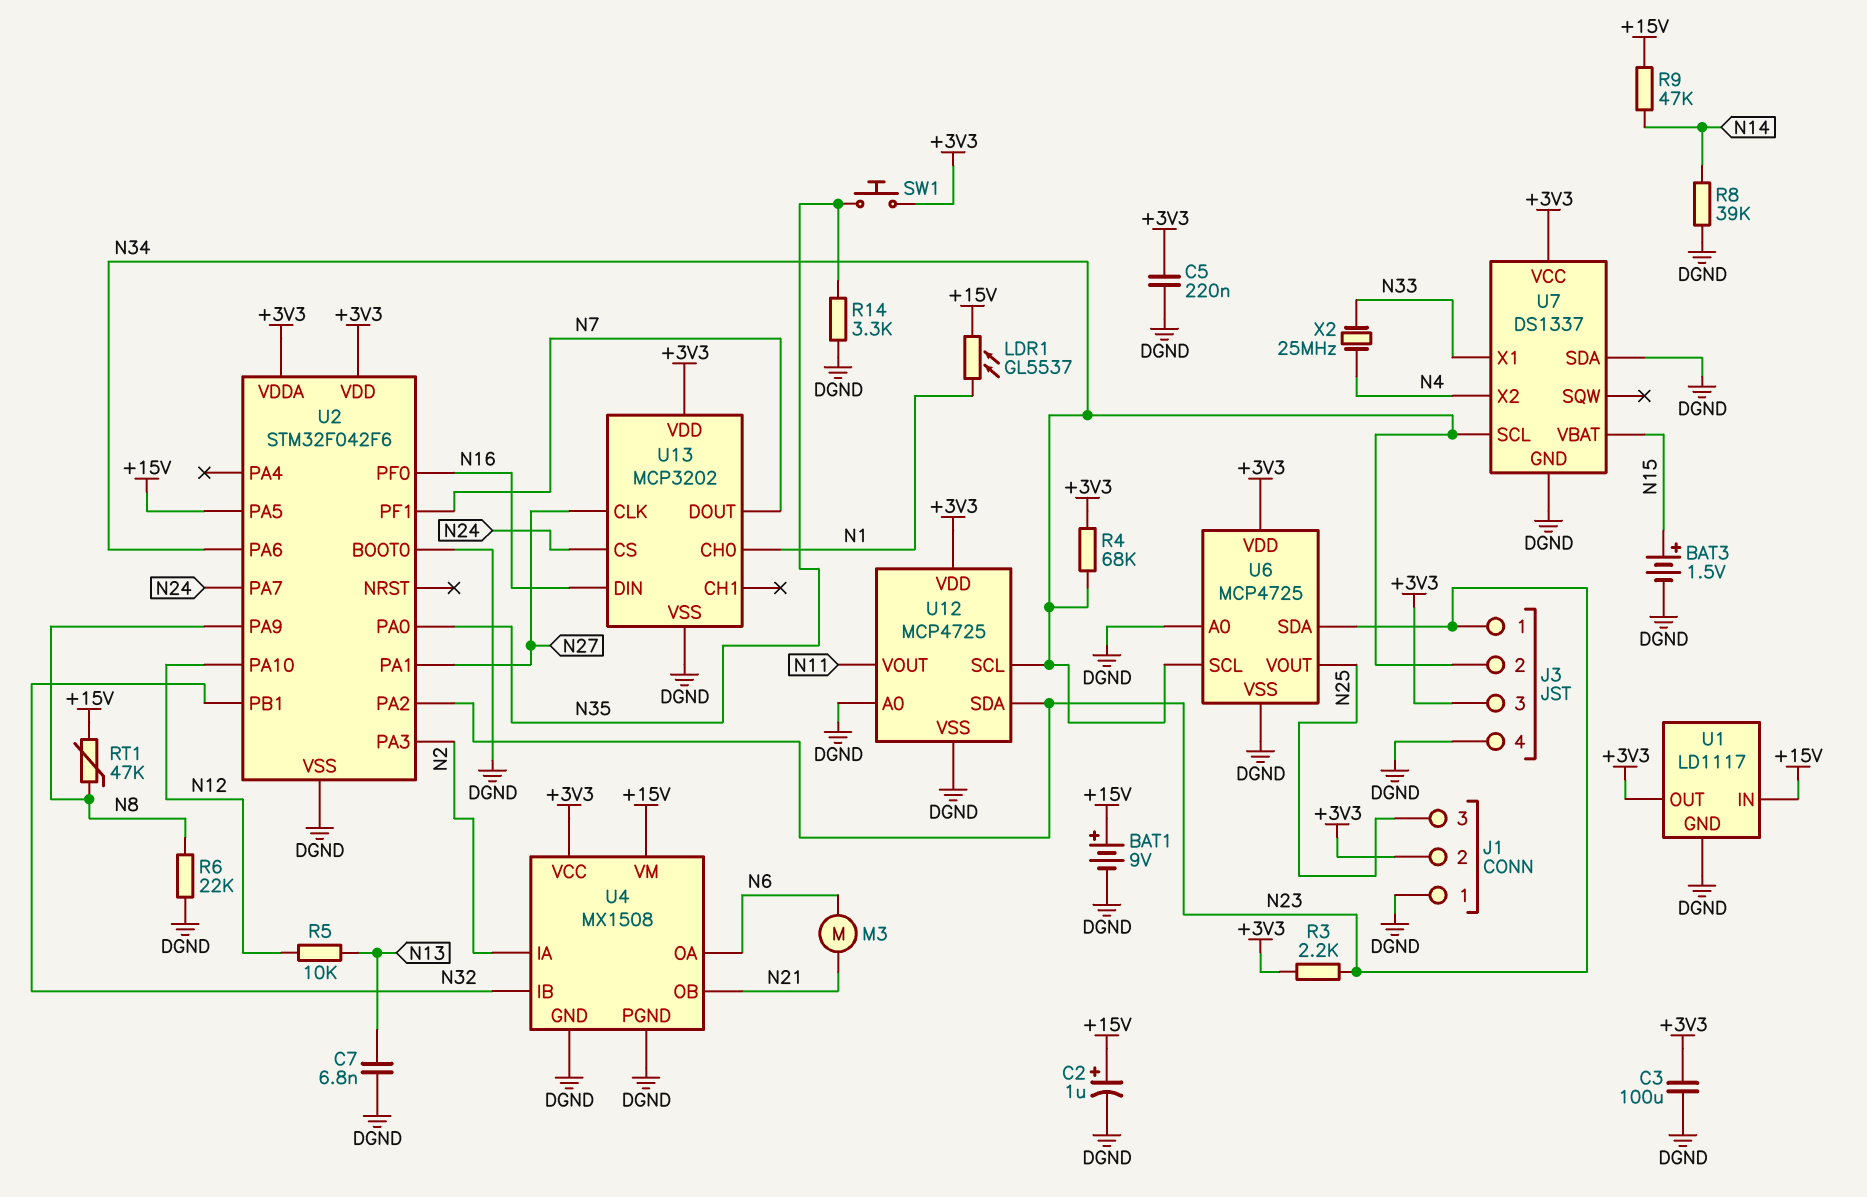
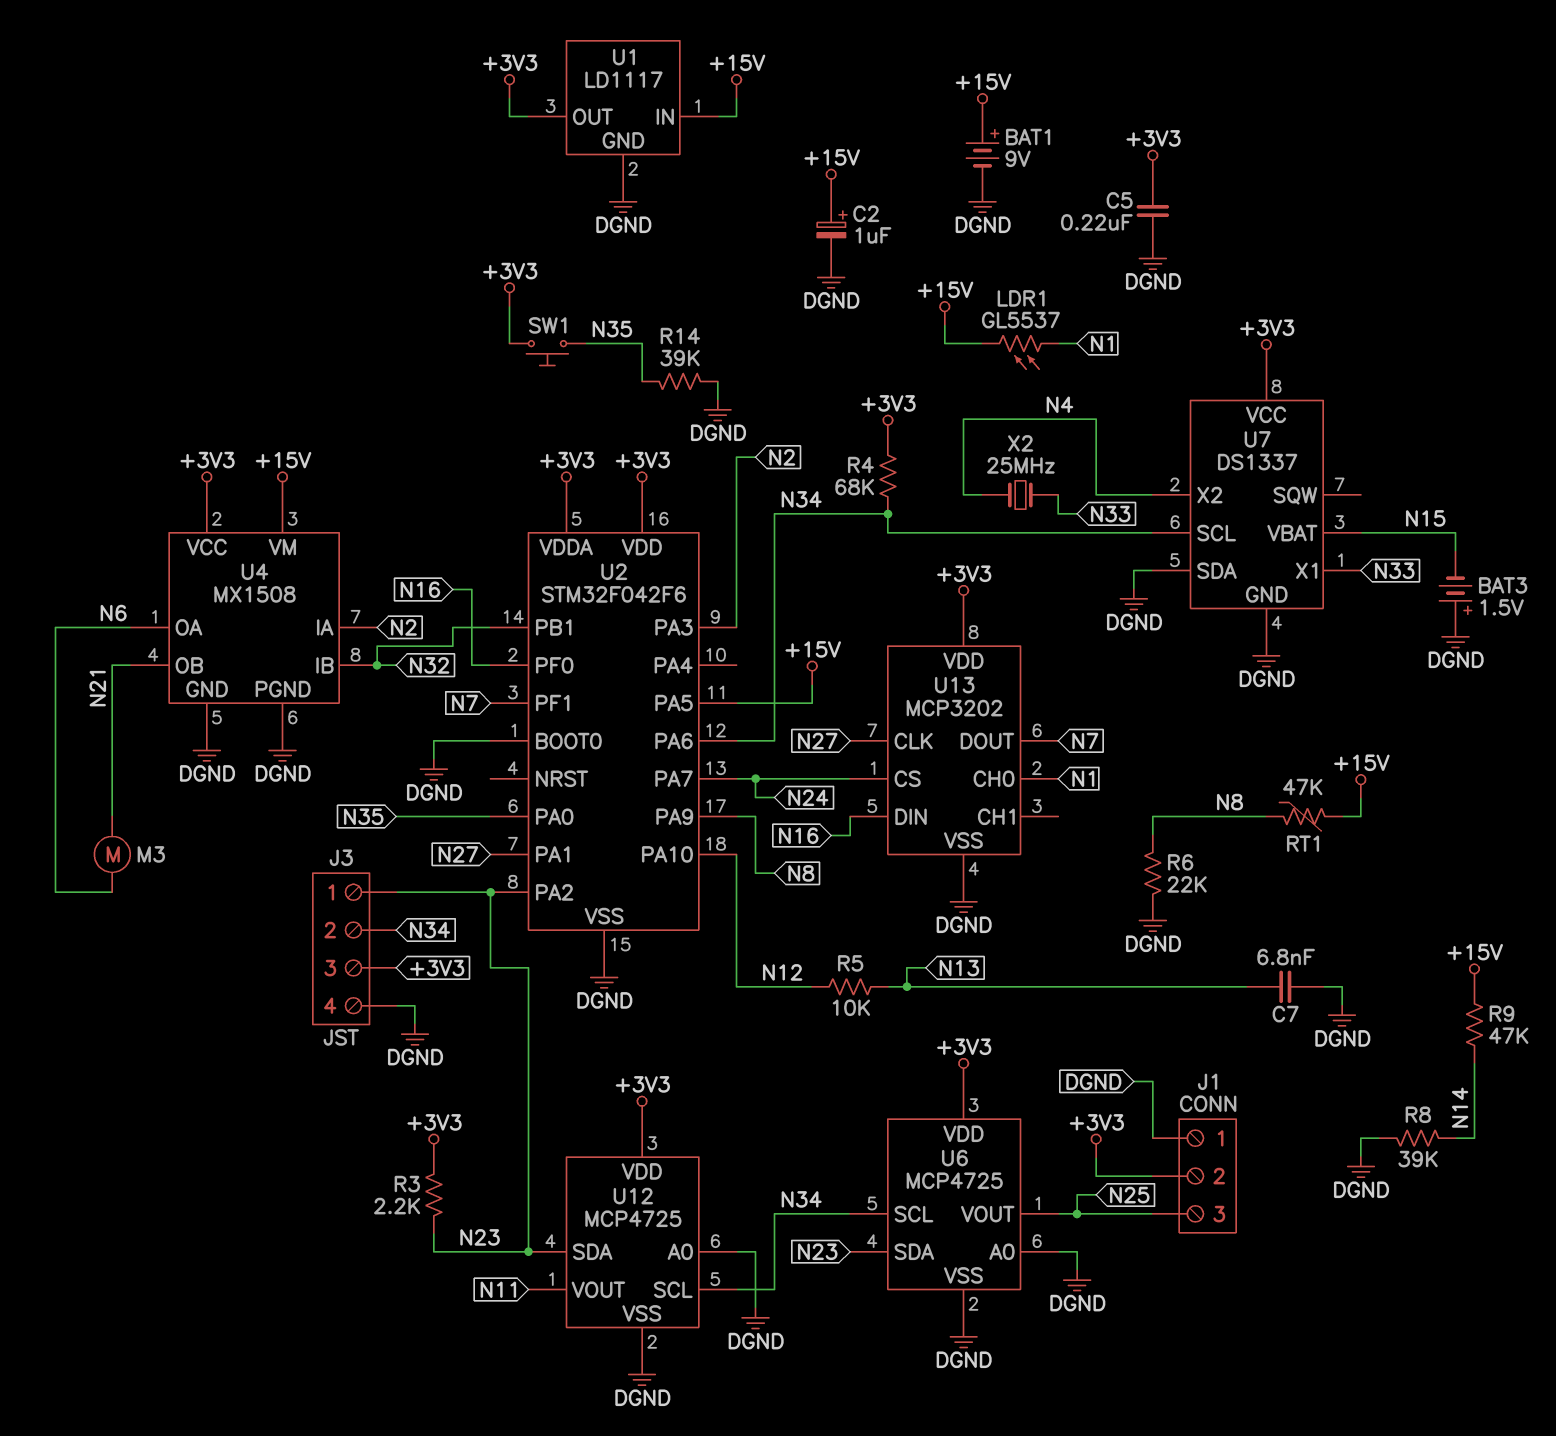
BAT3: 1.5V (plus N15, minus DGND) -> 1.5V (plus DGND, minus N15)
C3: 100uF (+3V3, DGND) -> none
R14: 3.3k (DGND, N35) -> 39k (DGND, N35)

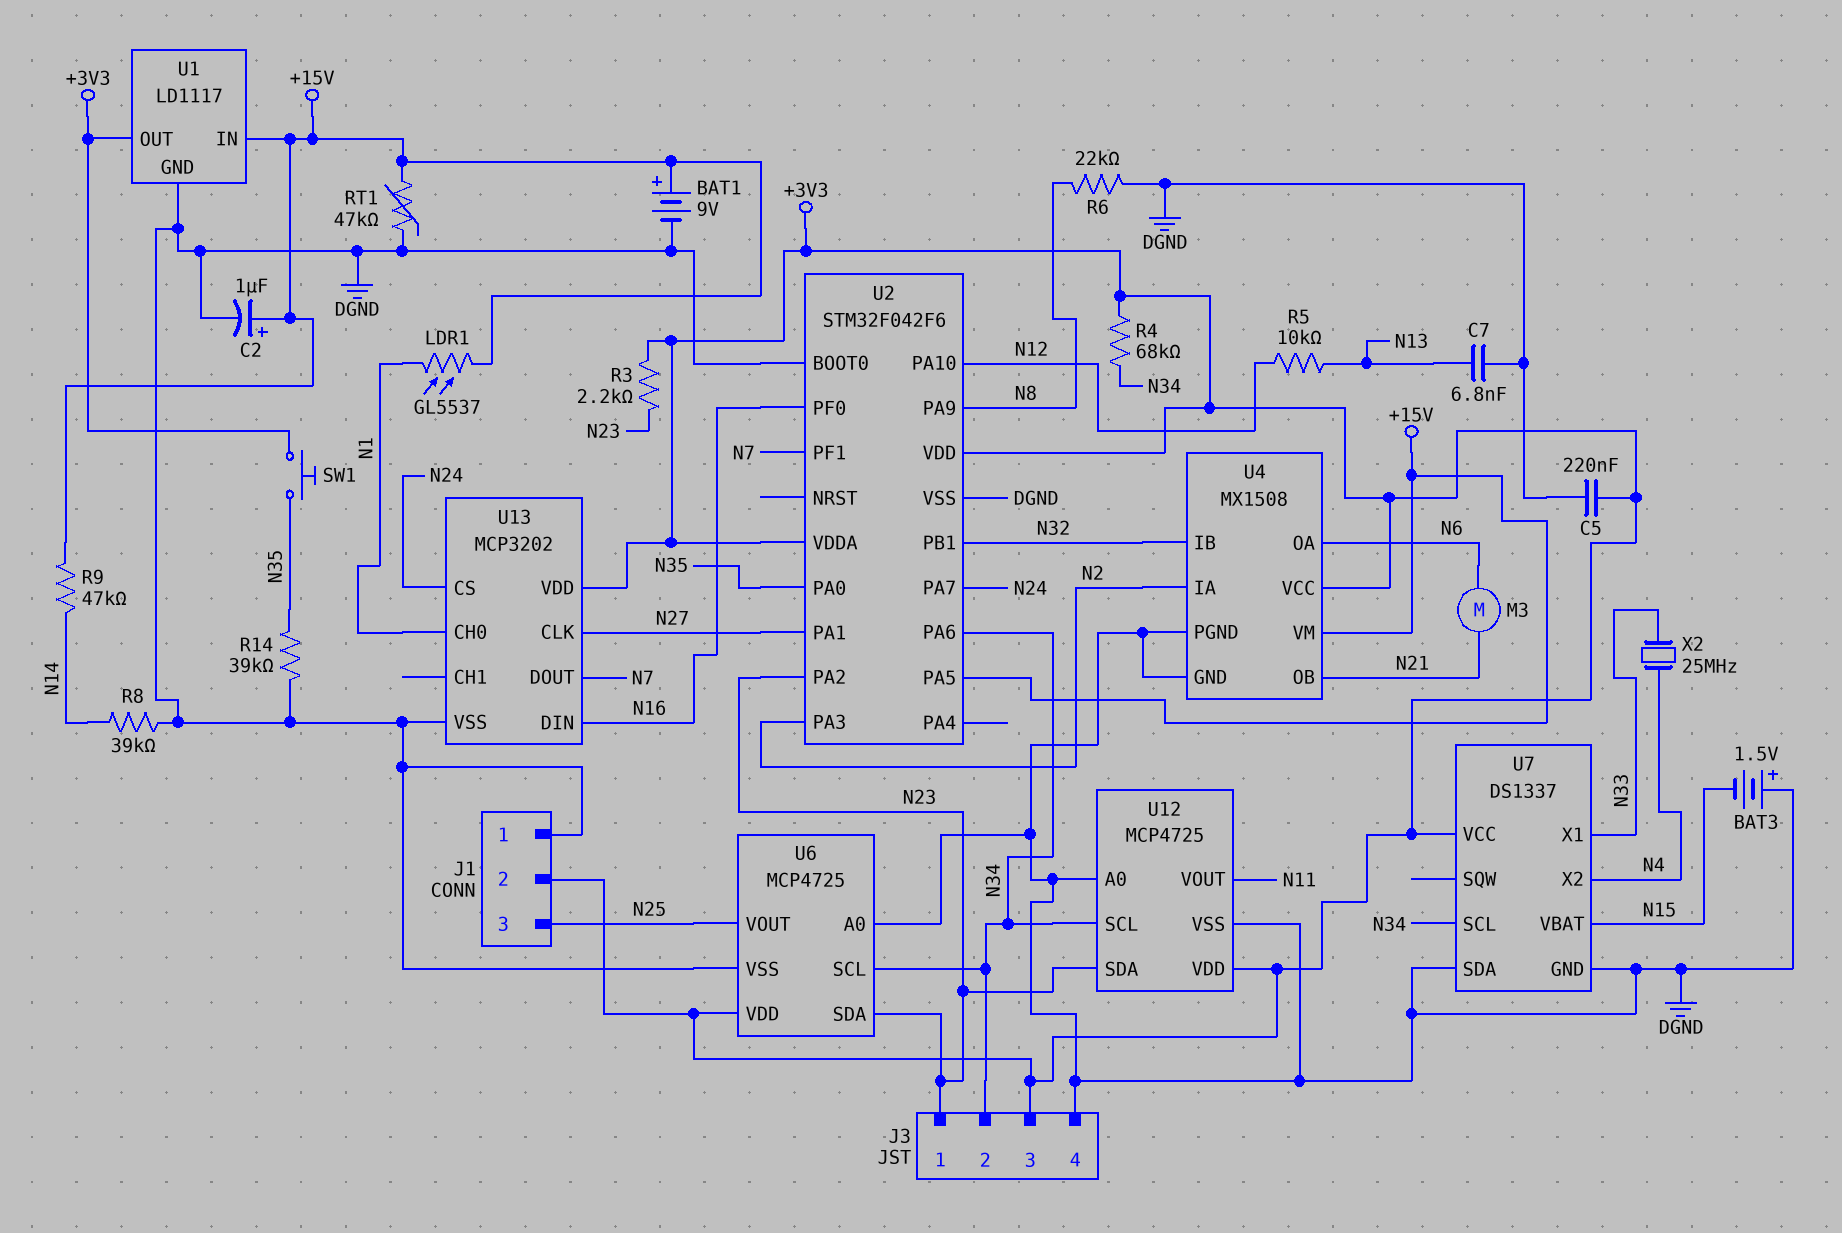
RT1: 47k (+15V, N8) -> 47k (+15V, DGND)

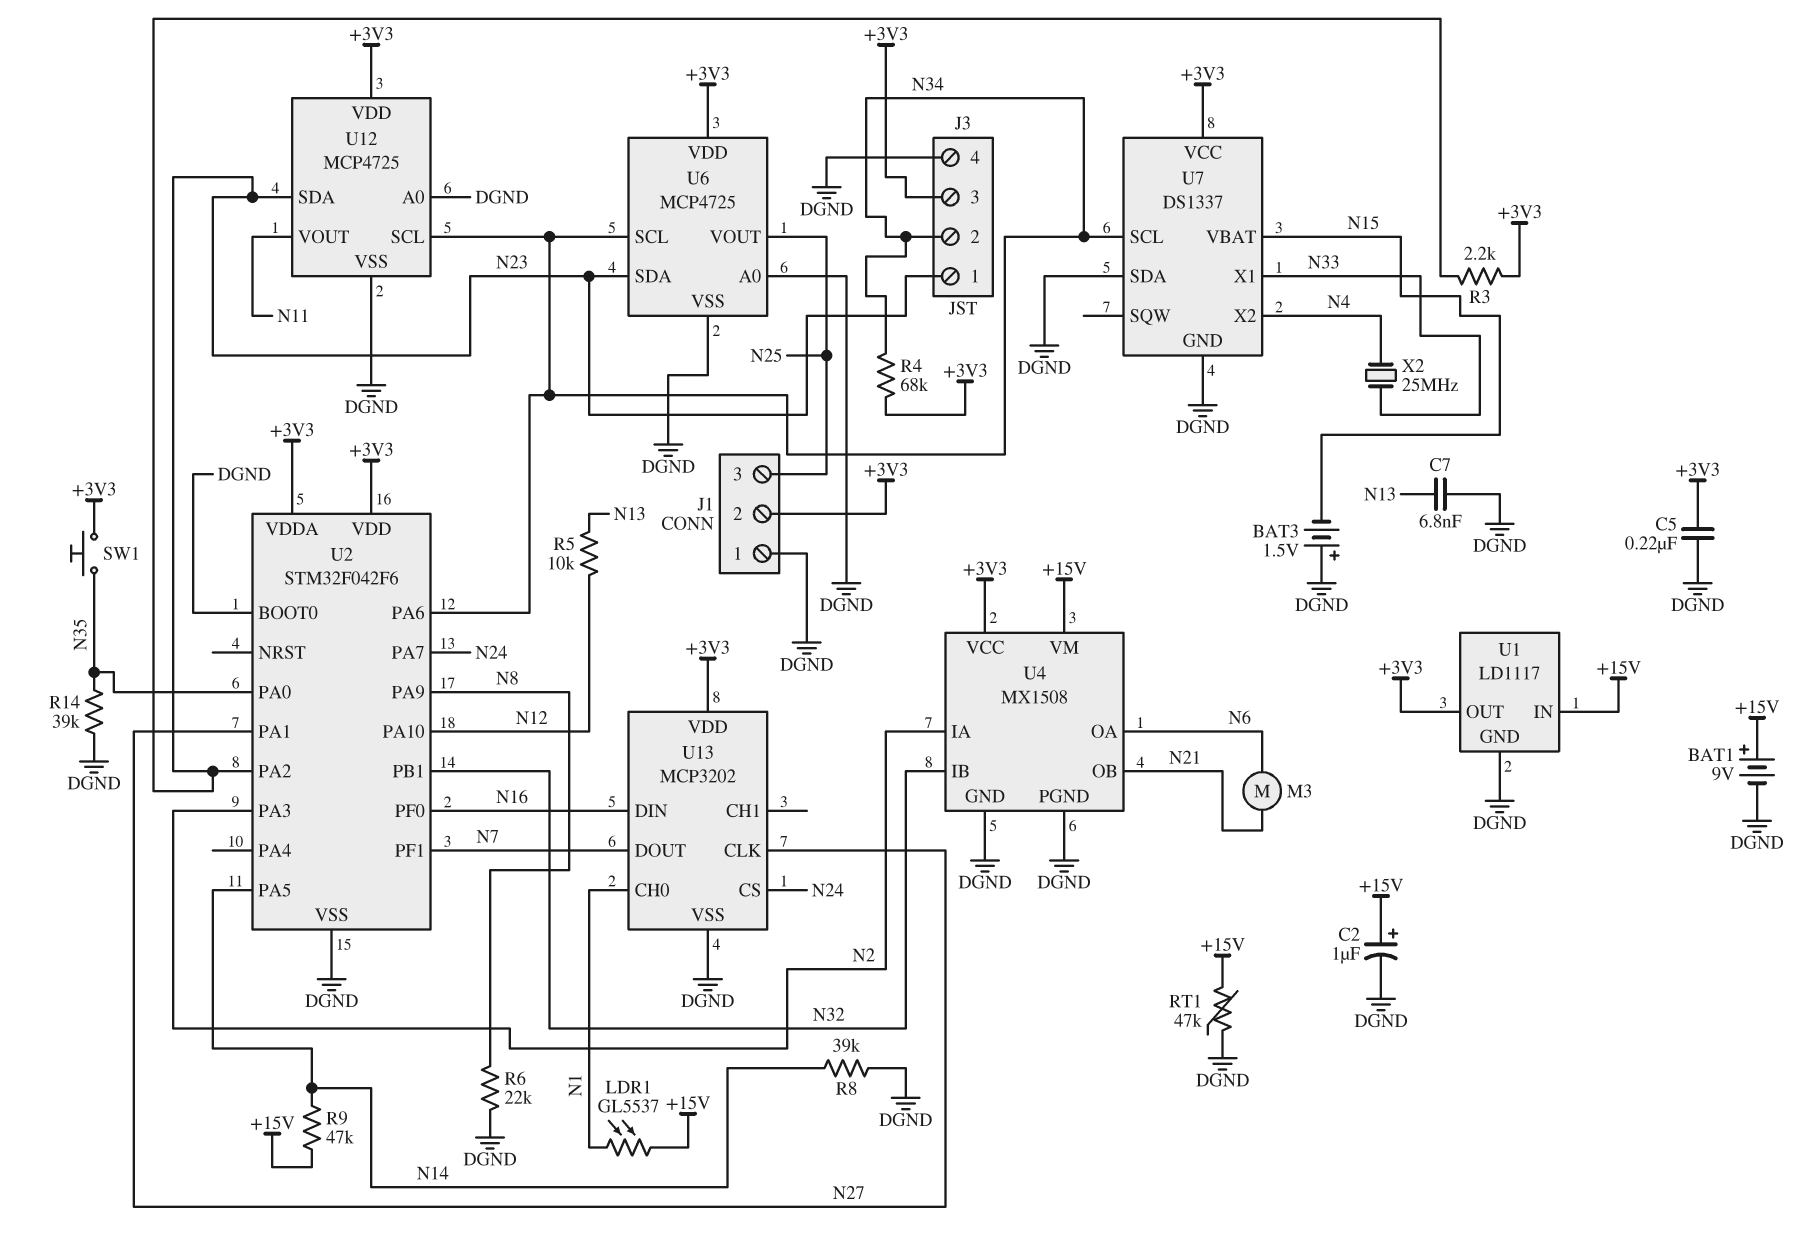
U2 pin PA5: +15V -> N14

